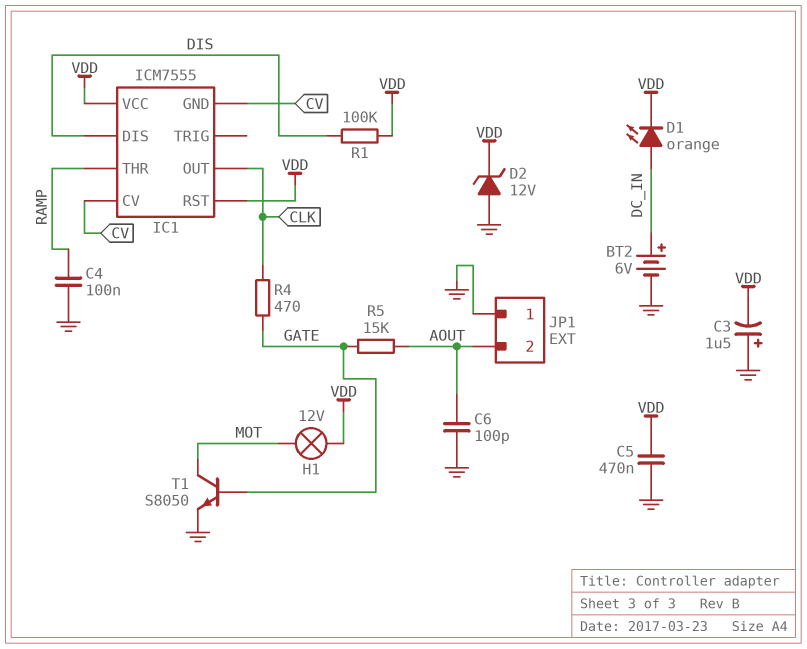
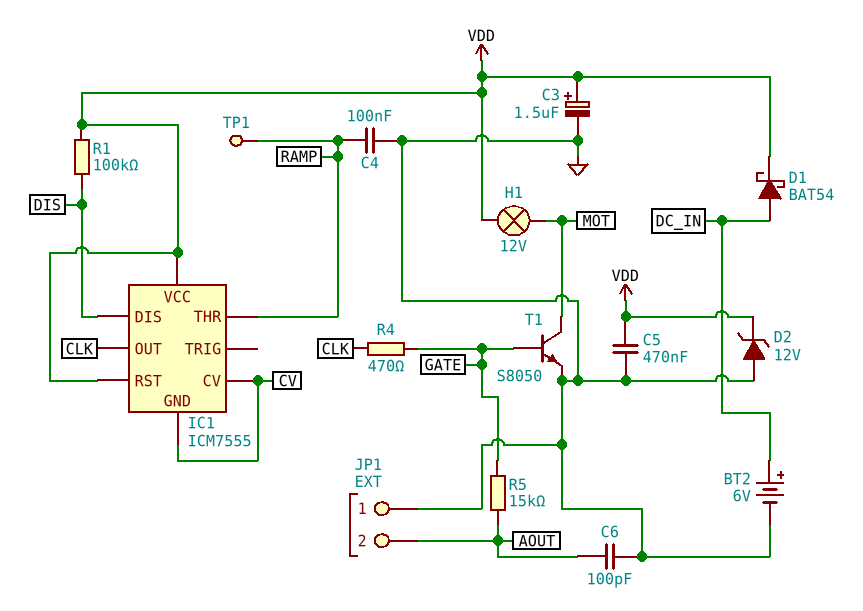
C3: 1.5uF (plus GND, minus VDD) -> 1.5uF (plus VDD, minus GND)
D1: LED orange (A DC_IN, K VDD) -> schottky BAT54 (A DC_IN, K VDD)
TP1: none -> test point (RAMP)

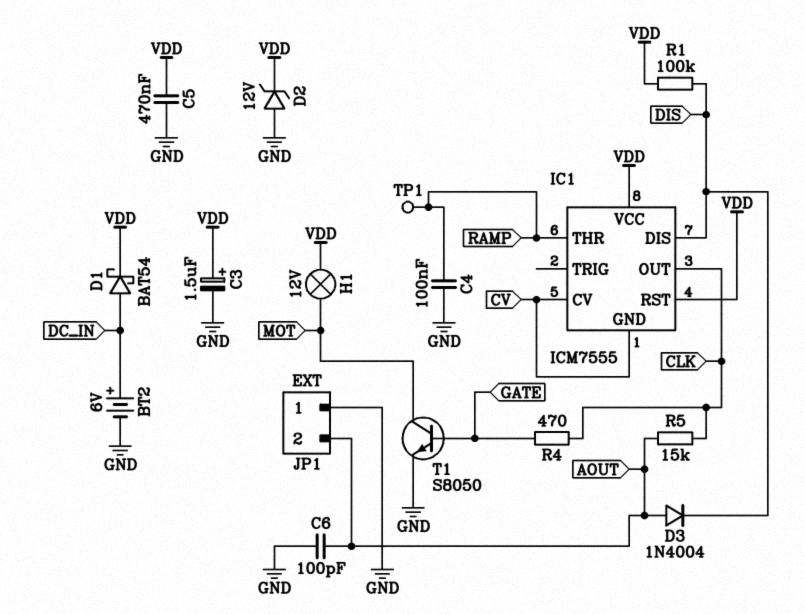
D3: none -> diode 1N4004 (A AOUT, K DIS)
R5: 15k (AOUT, GATE) -> 15k (AOUT, CLK)

